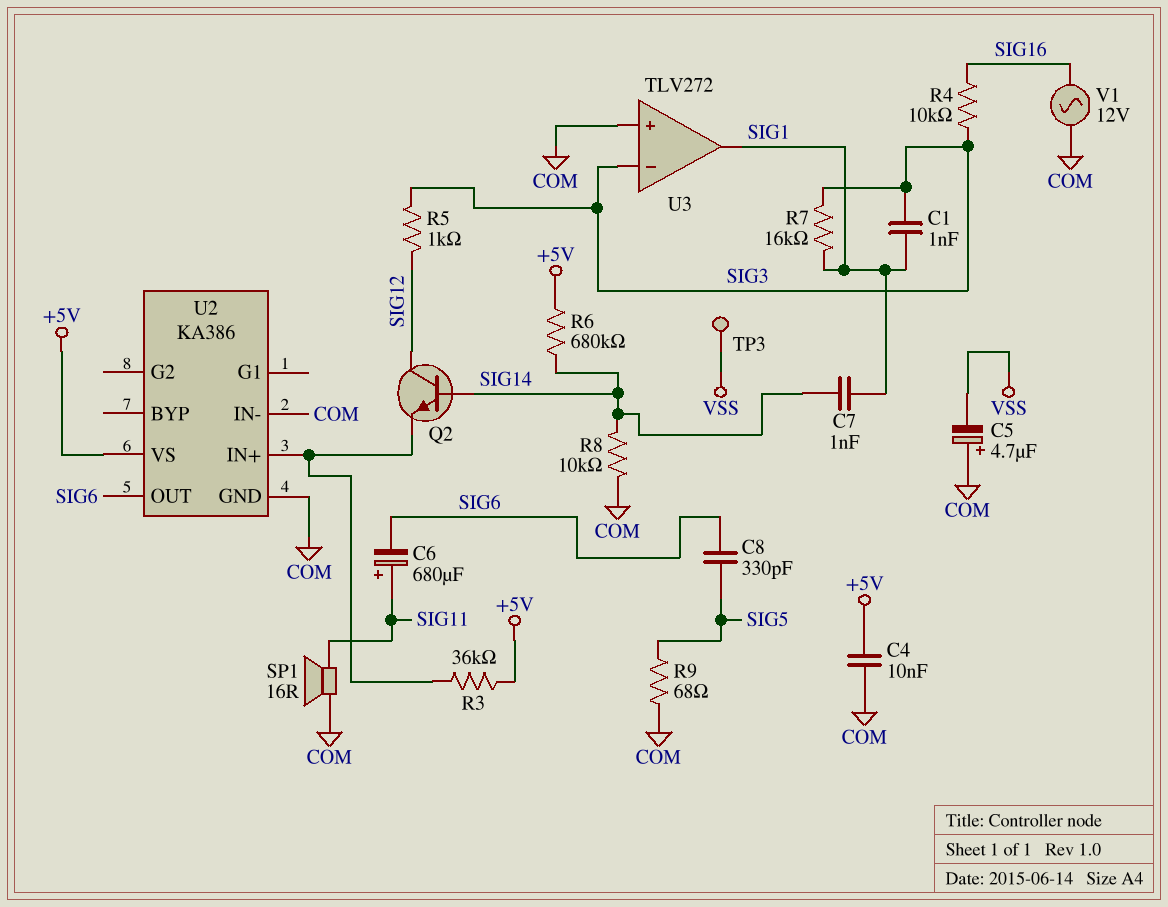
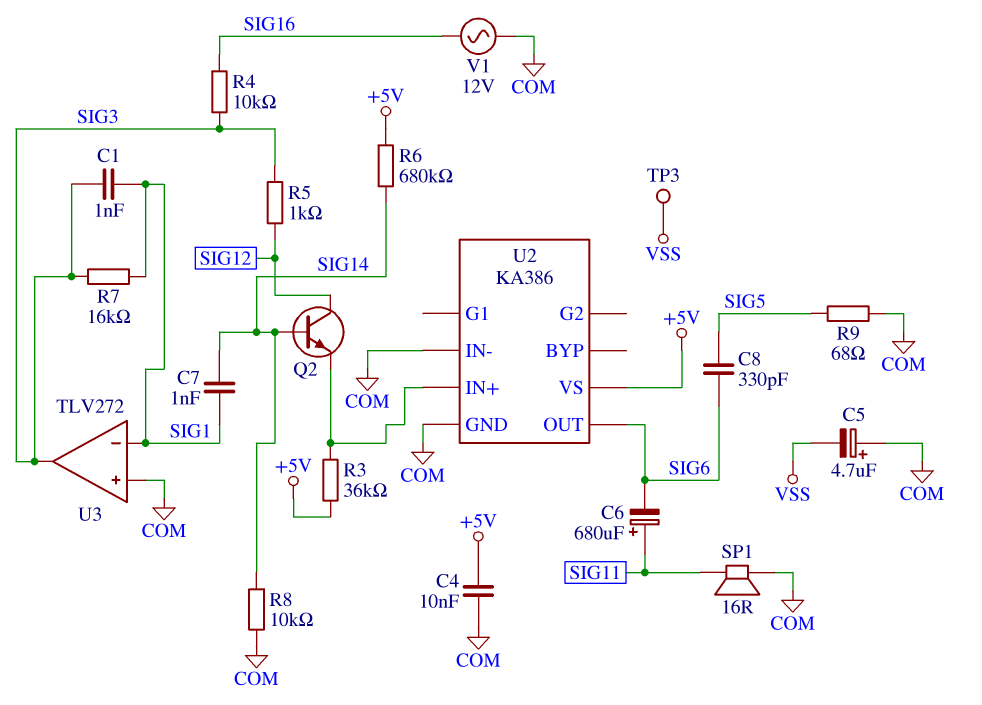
U3 pin in-: SIG3 -> SIG1
U3 pin out: SIG1 -> SIG3

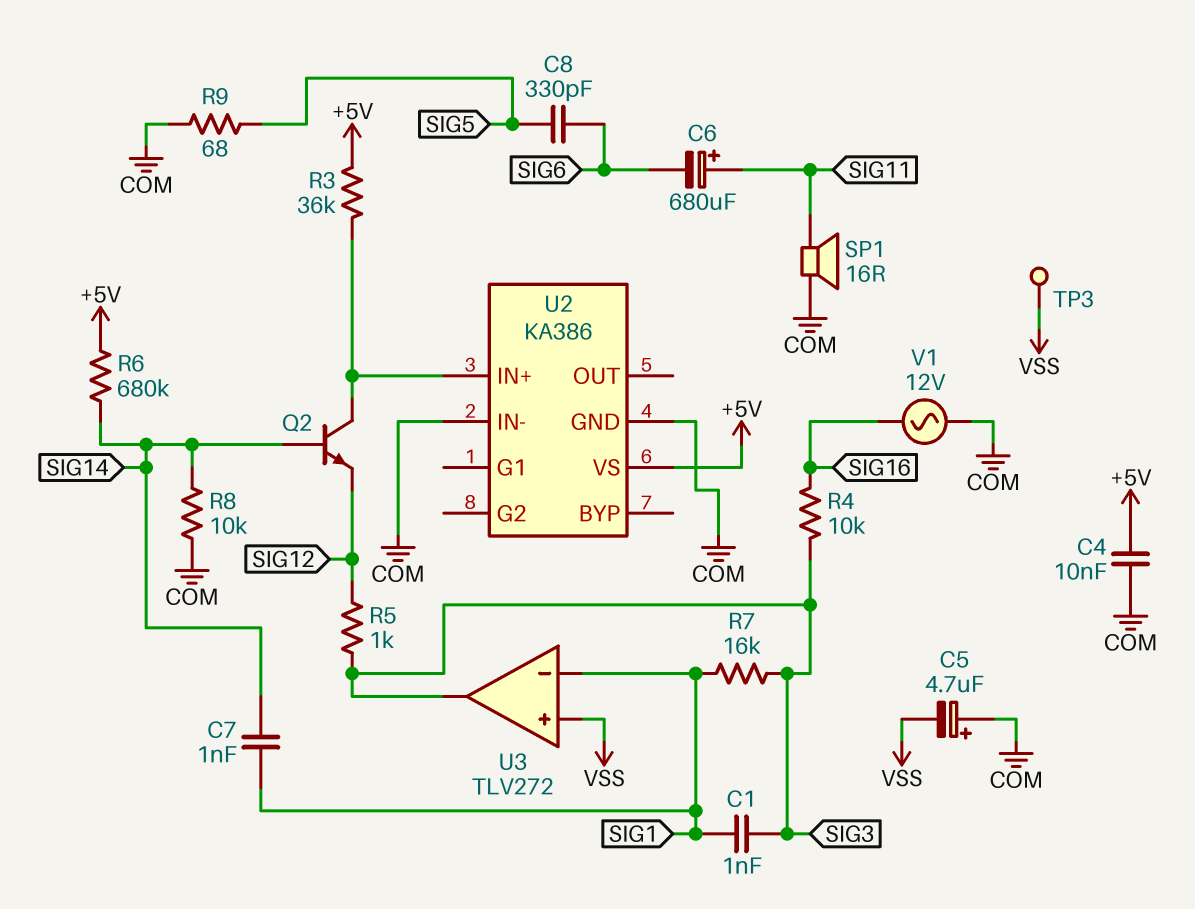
Q2: NPN (B SIG14, C SIG12, E U2/IN+) -> NPN (B SIG14, C U2/IN+, E SIG12)
U2 pin OUT: SIG6 -> none
U3 pin in+: COM -> VSS

